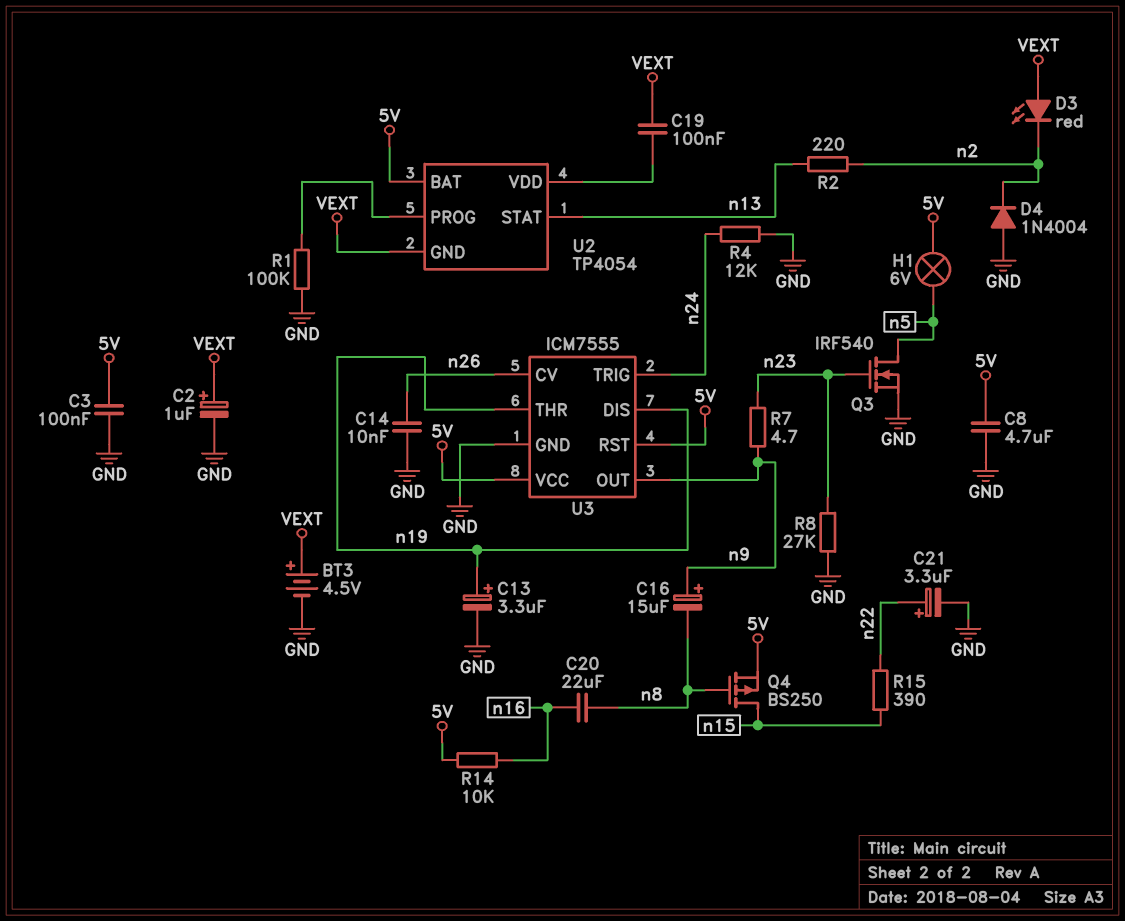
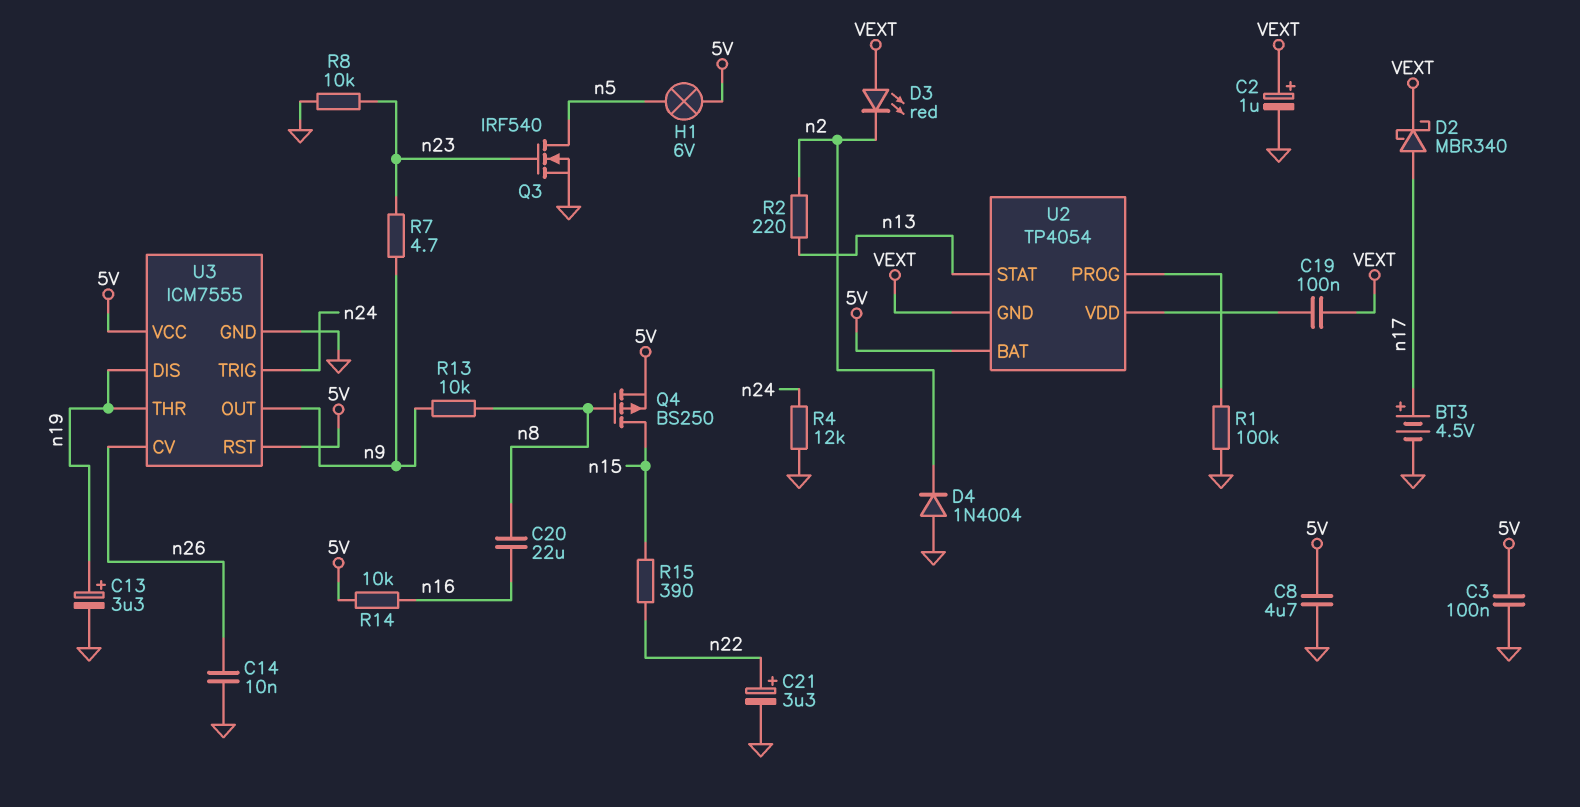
BT3: 4.5V (plus VEXT, minus GND) -> 4.5V (plus n17, minus GND)
C16: 15uF (plus n9, minus n8) -> none
D2: none -> schottky MBR340 (A n17, K VEXT)
R8: 27k (GND, n23) -> 10k (GND, n23)
R13: none -> 10k (n8, n9)

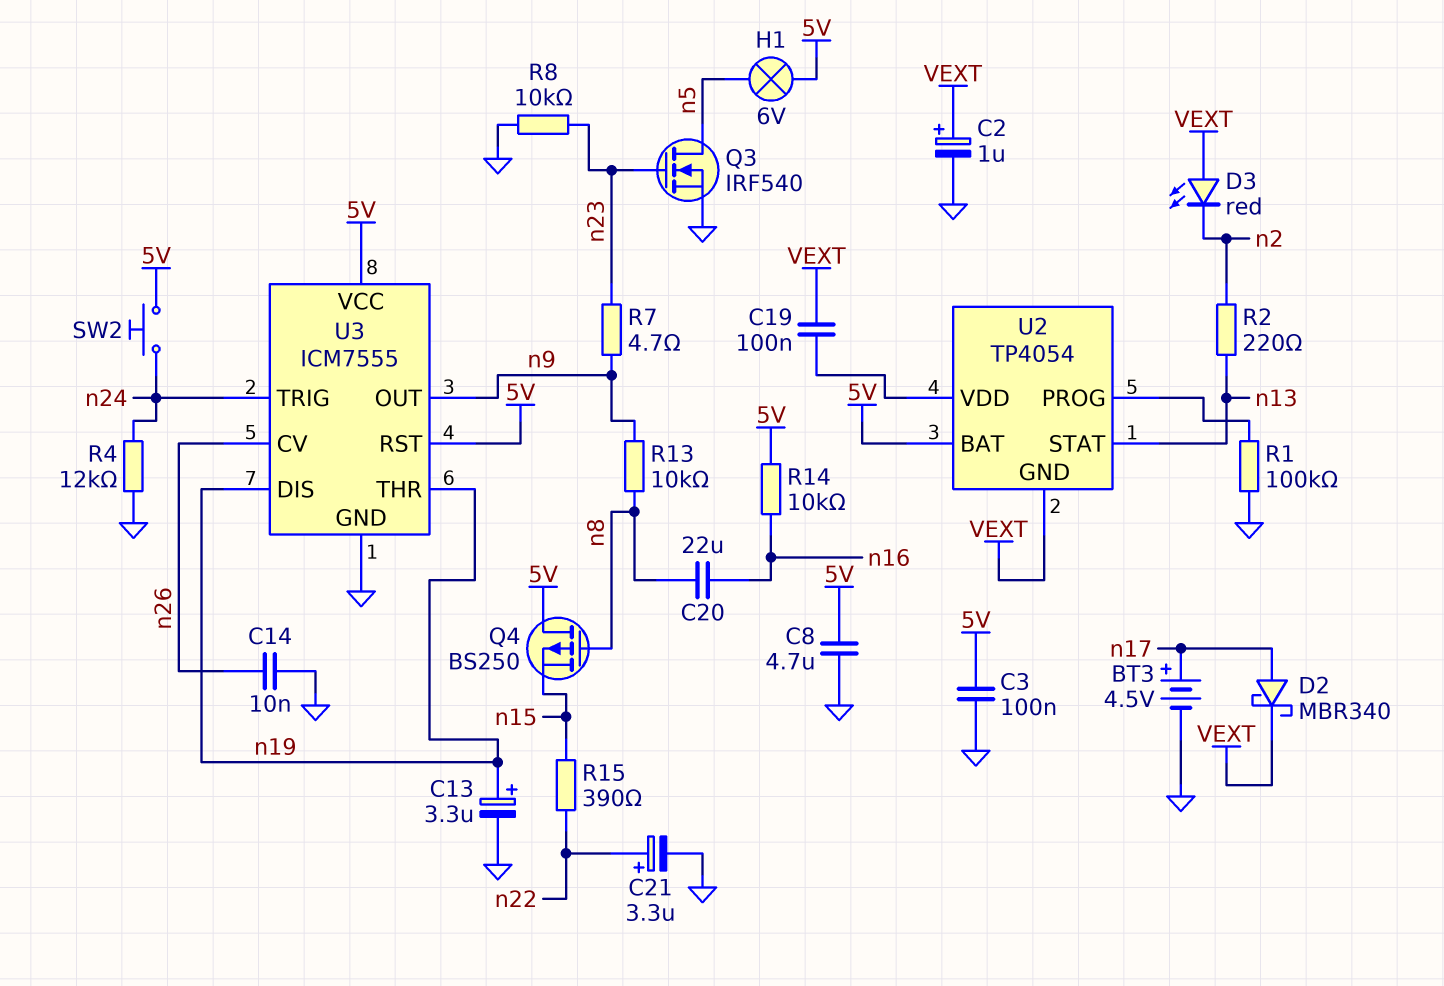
D4: diode 1N4004 (A GND, K n2) -> none
Q4: PMOS BS250 (G n8, D n15, S 5V) -> PMOS BS250 (G n8, D 5V, S n15)
SW2: none -> button (5V, n24)

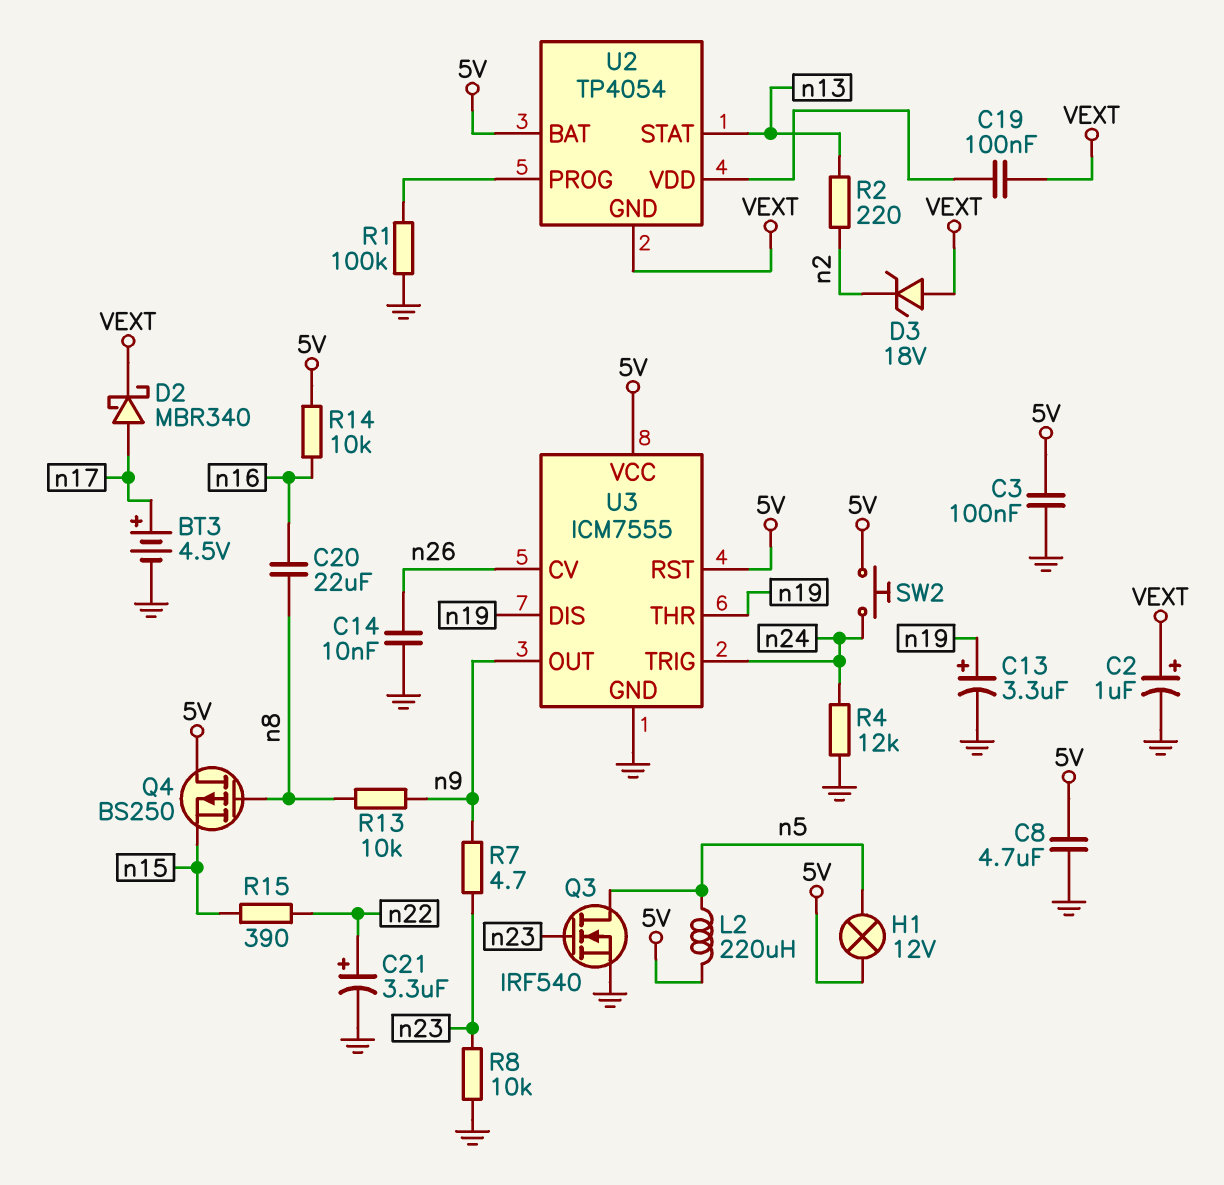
D3: LED red (A VEXT, K n2) -> zener 18V (A VEXT, K n2)
H1: lamp 6V (5V, n5) -> lamp 12V (5V, n5)
L2: none -> 220uH (5V, n5)

